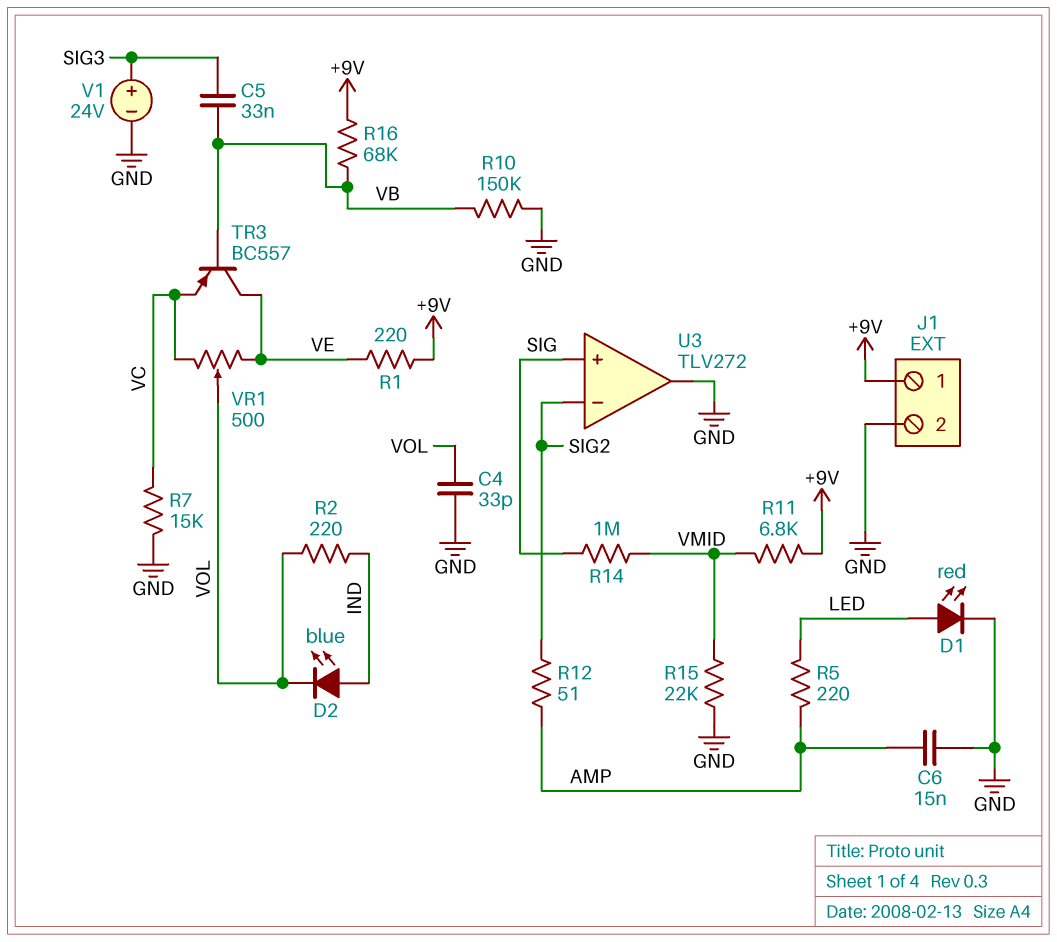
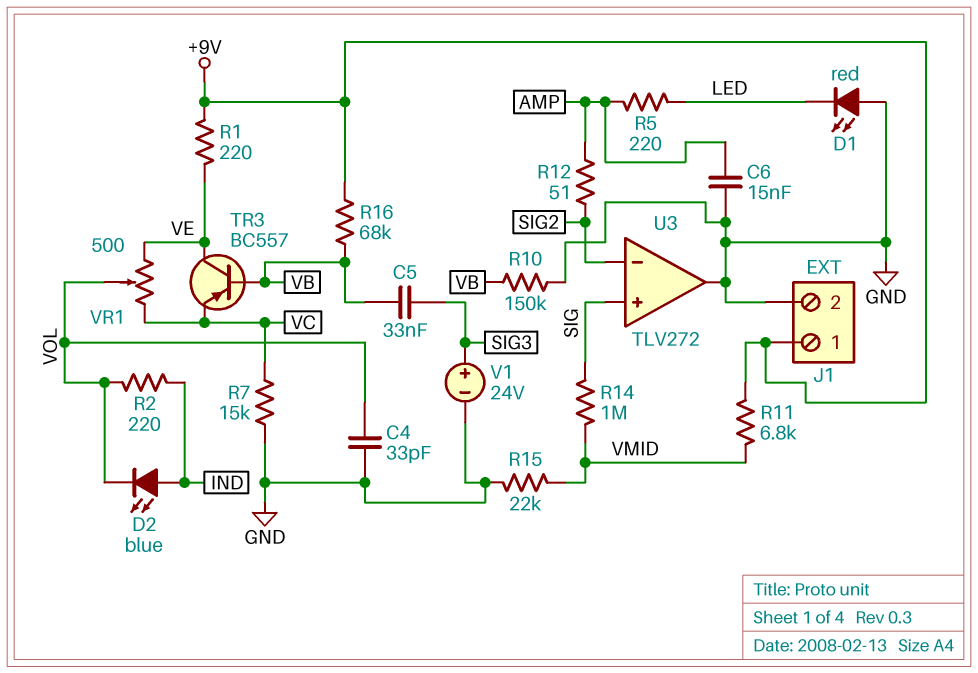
D1: LED red (A LED, K GND) -> LED red (A GND, K LED)

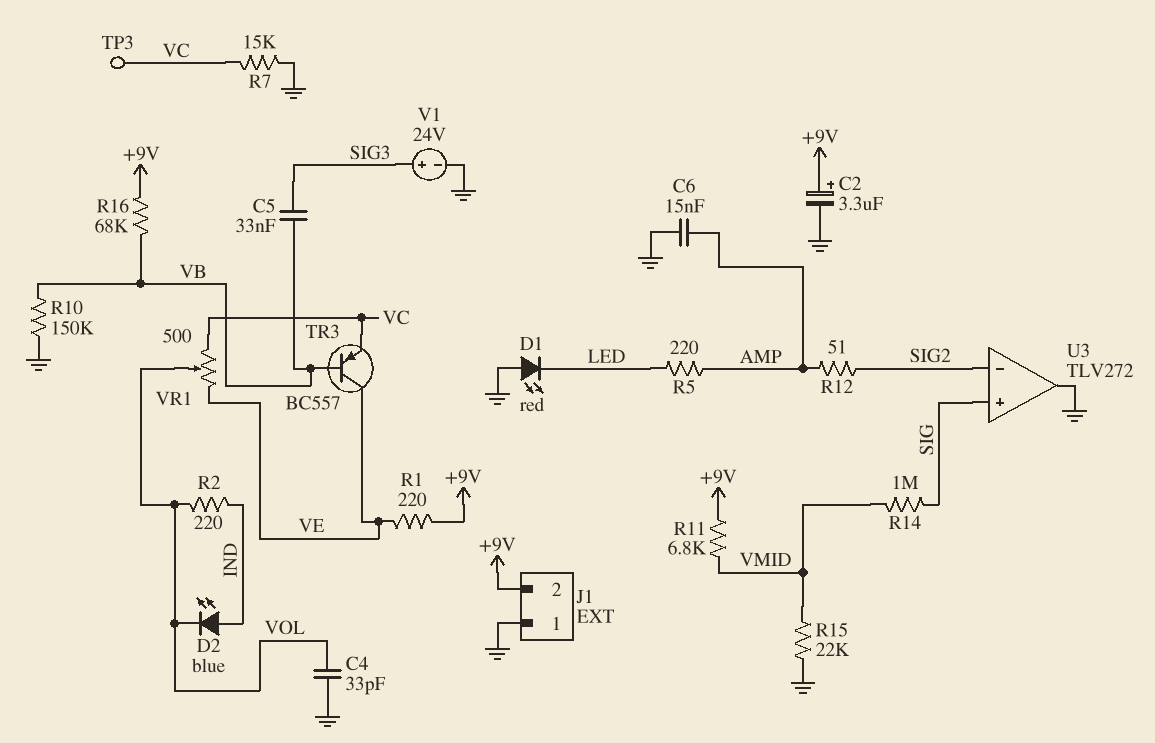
C2: none -> 3.3uF (plus +9V, minus GND)
J1 pin 1: +9V -> GND
J1 pin 2: GND -> +9V
TP3: none -> test point (VC)

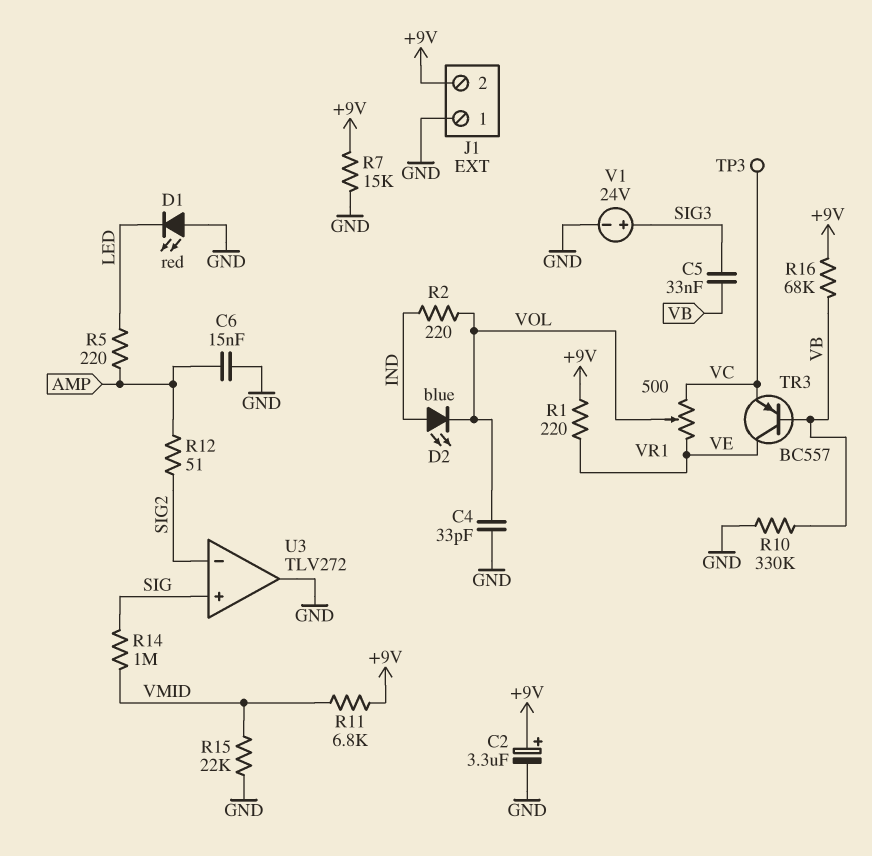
R7: 15k (GND, VC) -> 15k (+9V, GND)
R10: 150k (GND, VB) -> 330k (GND, VB)

